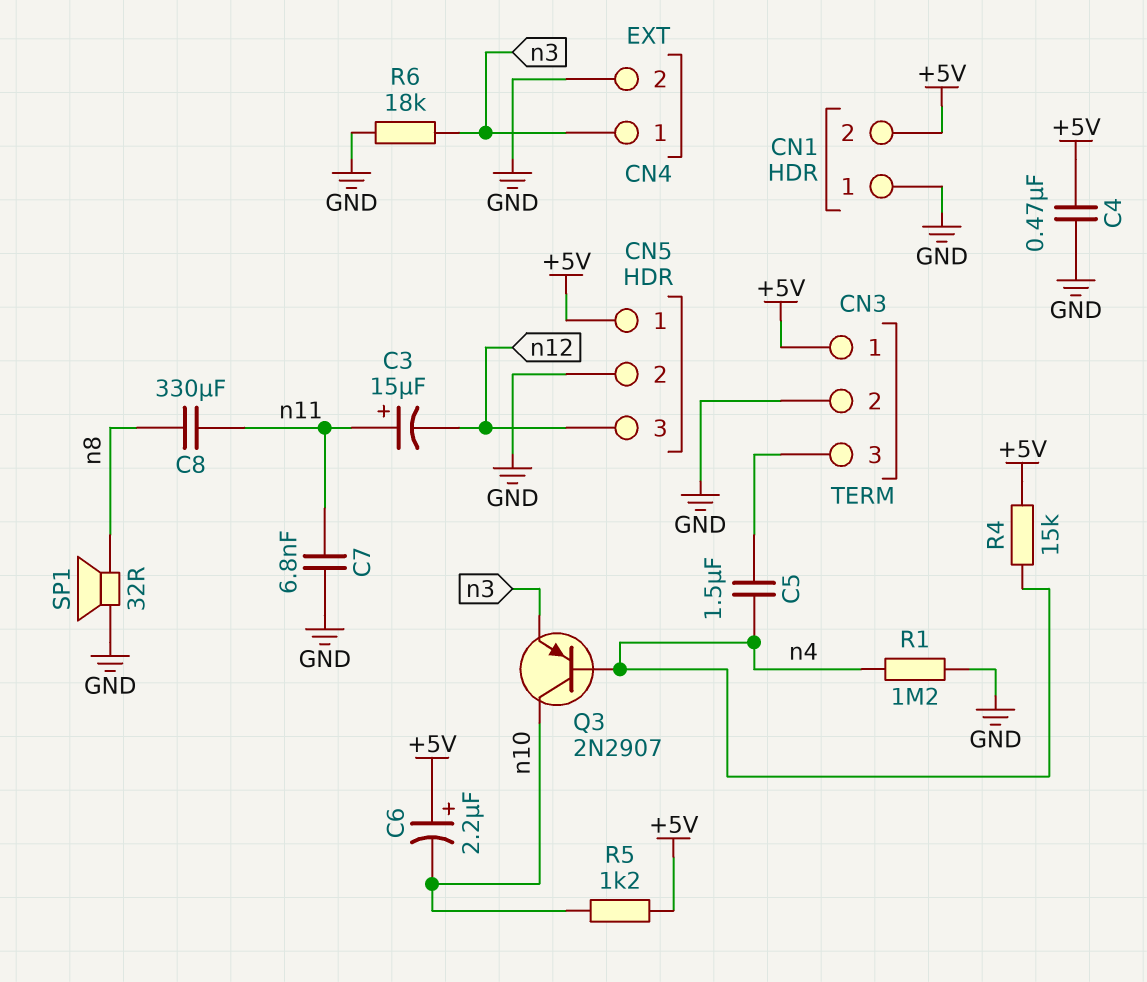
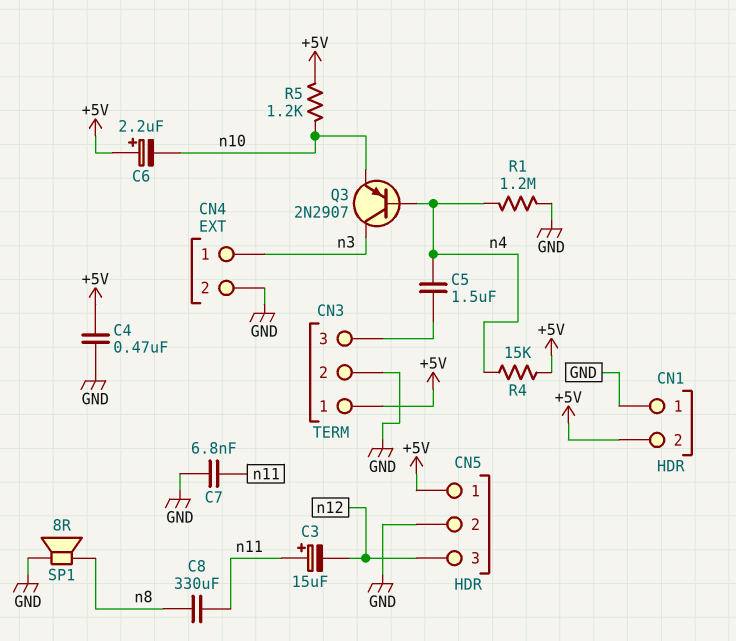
Q3: PNP 2N2907 (B n4, C n10, E n3) -> PNP 2N2907 (B n4, C n3, E n10)
R6: 18k (GND, n3) -> none
SP1: speaker 32R (GND, n8) -> speaker 8R (GND, n8)

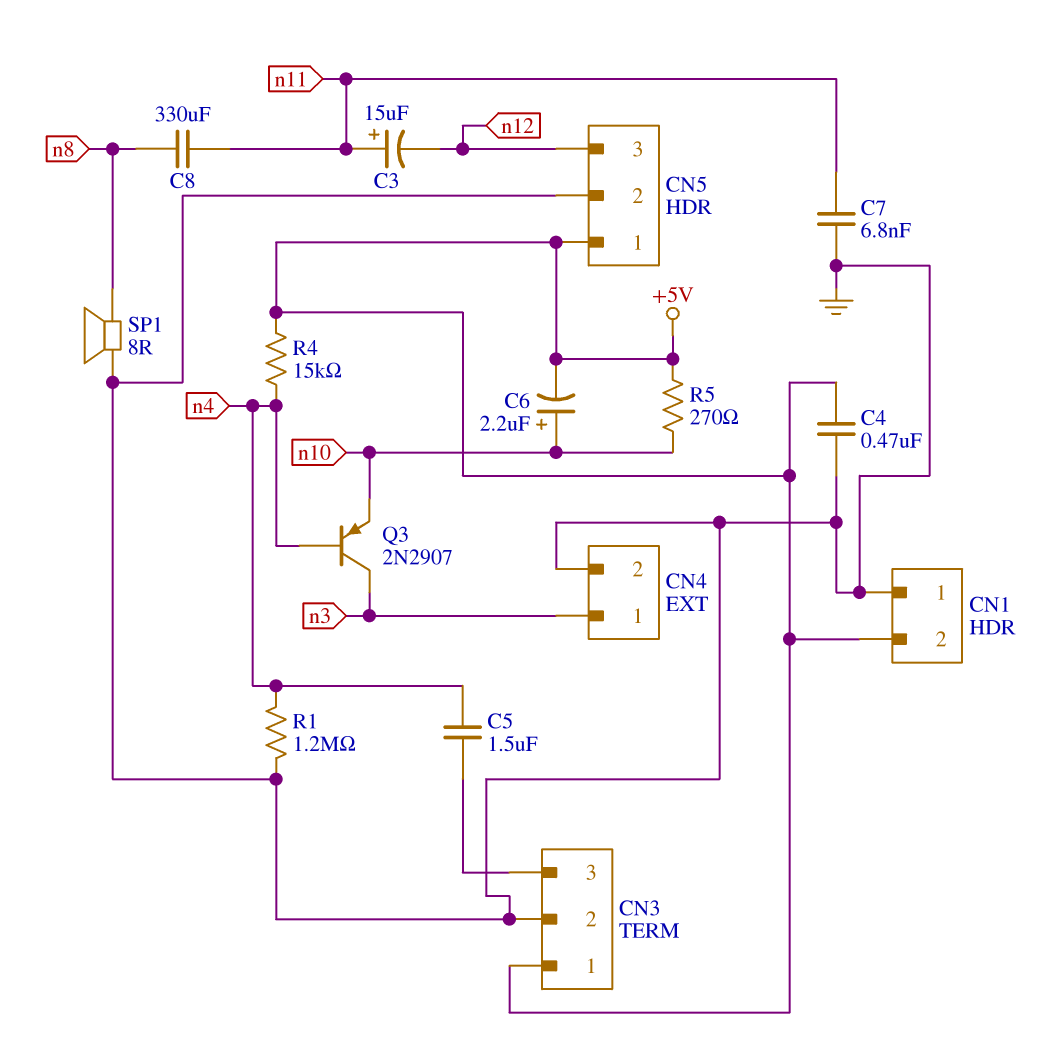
C6: 2.2uF (plus +5V, minus n10) -> 2.2uF (plus n10, minus +5V)
R5: 1.2k (+5V, n10) -> 270 (+5V, n10)

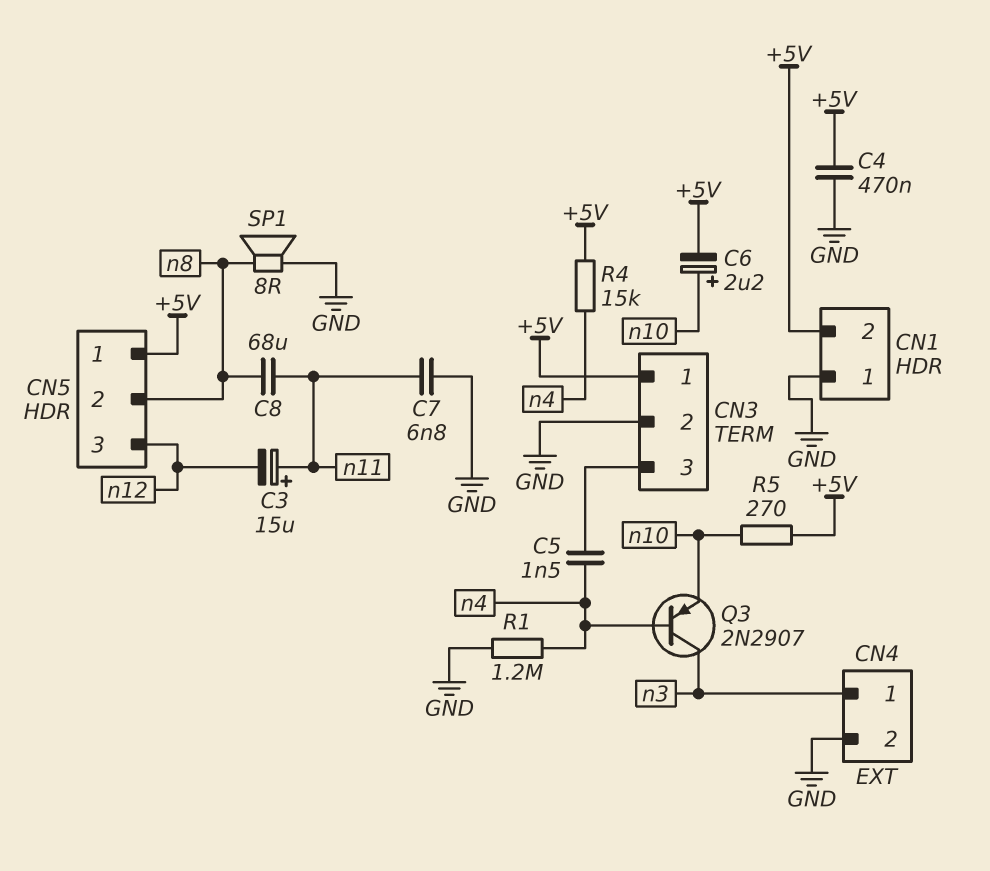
C5: 1.5uF (CN3/3, n4) -> 1.5nF (CN3/3, n4)
C8: 330uF (n8, n11) -> 68uF (n8, n11)
CN5 pin 2: GND -> n8

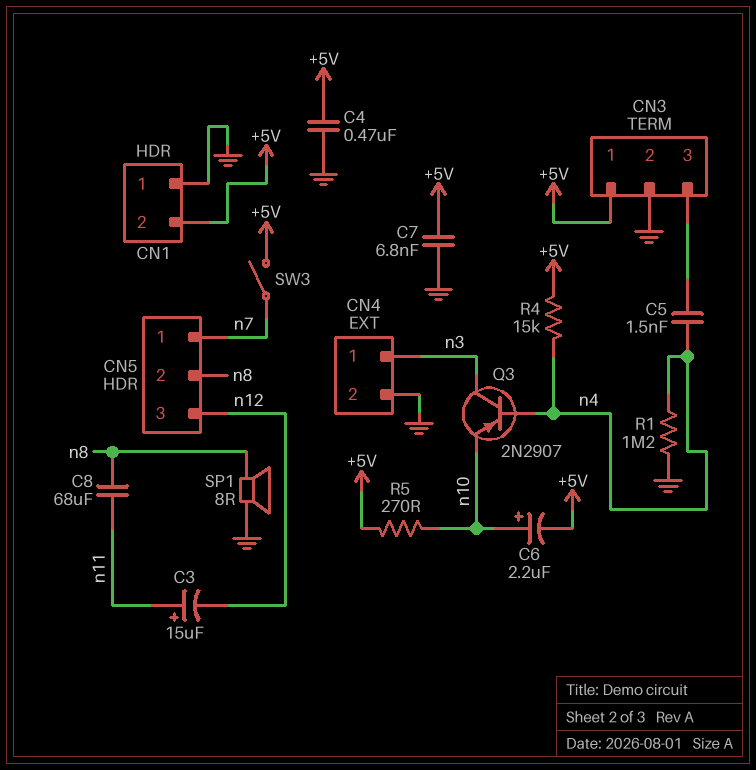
C7: 6.8nF (GND, n11) -> 6.8nF (+5V, GND)
CN5 pin 1: +5V -> n7
SW3: none -> switch (+5V, n7)

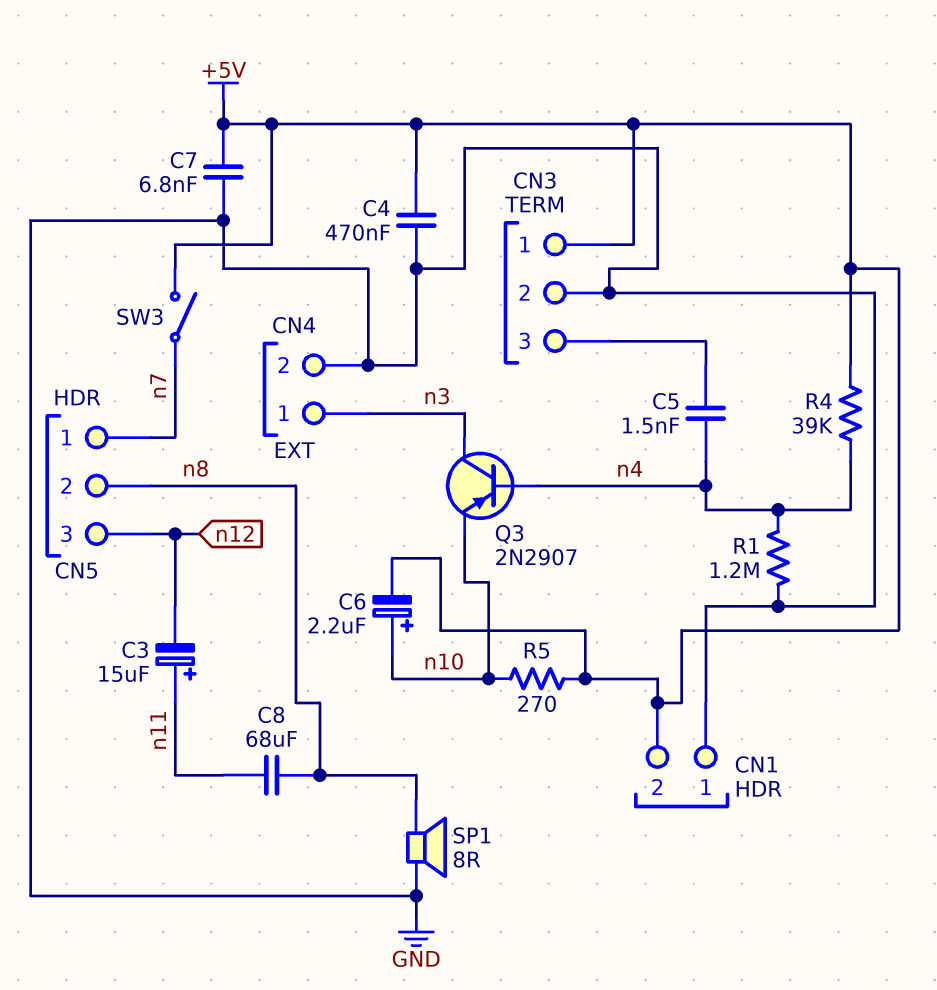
R4: 15k (+5V, n4) -> 39k (+5V, n4)

